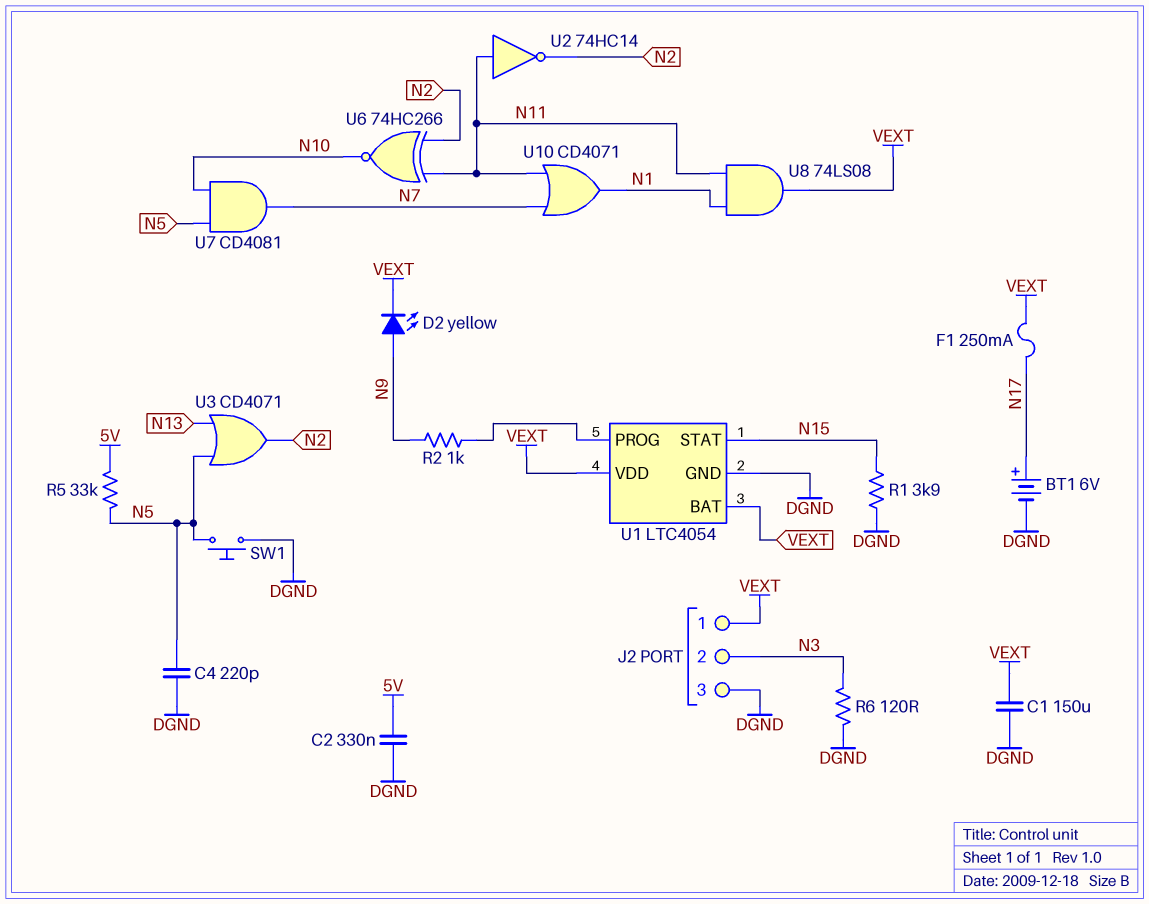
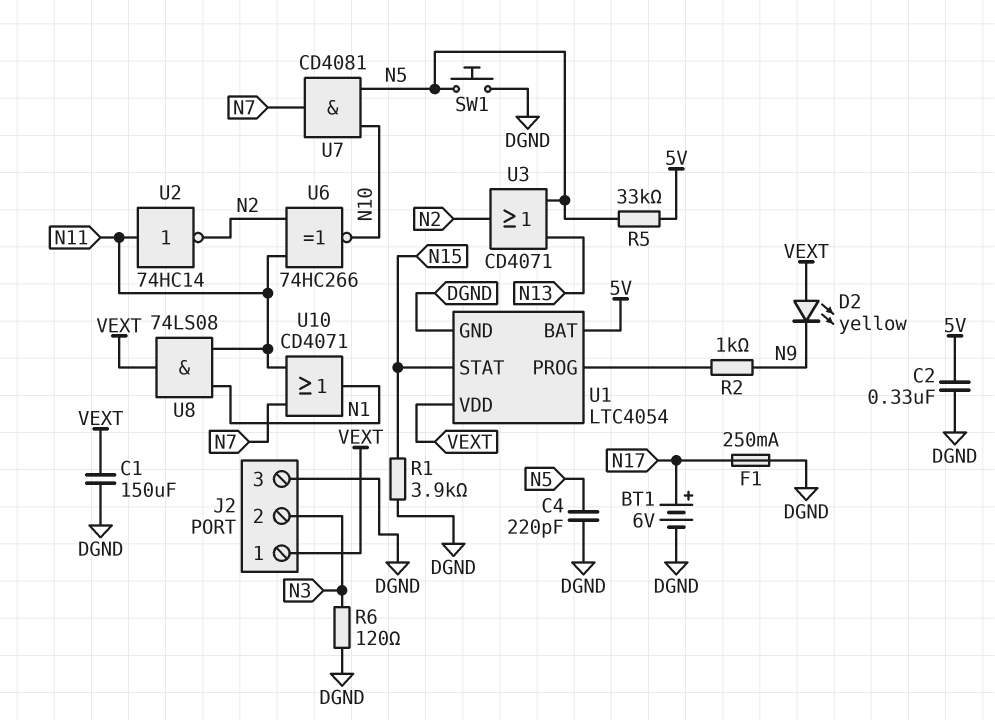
D2: LED yellow (A N9, K VEXT) -> LED yellow (A VEXT, K N9)
F1: 250mA (N17, VEXT) -> 250mA (DGND, N17)
U1 pin BAT: VEXT -> 5V

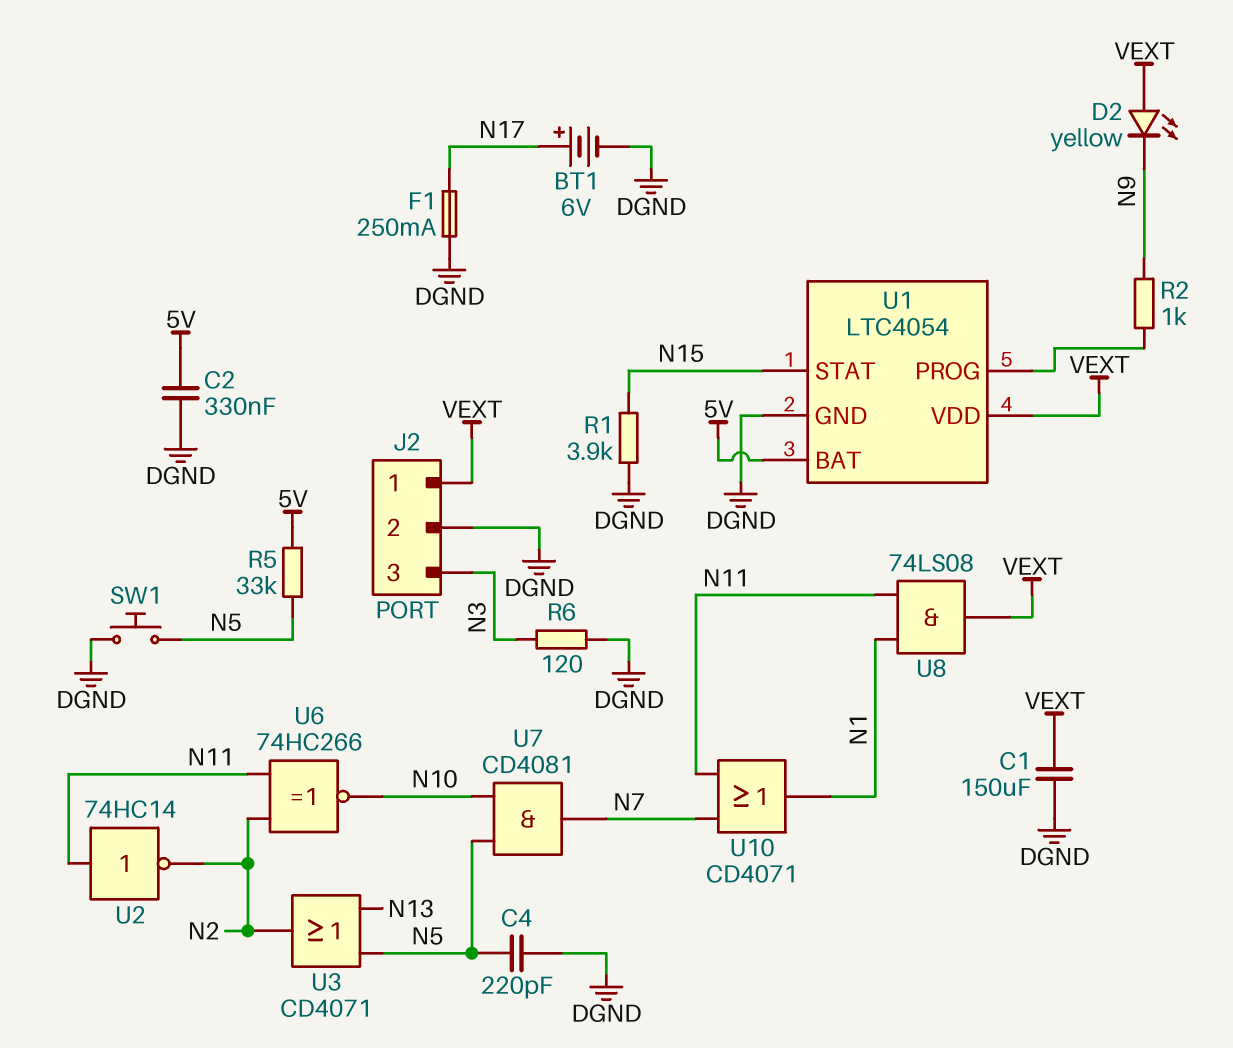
J2 pin 2: N3 -> DGND
J2 pin 3: DGND -> N3

